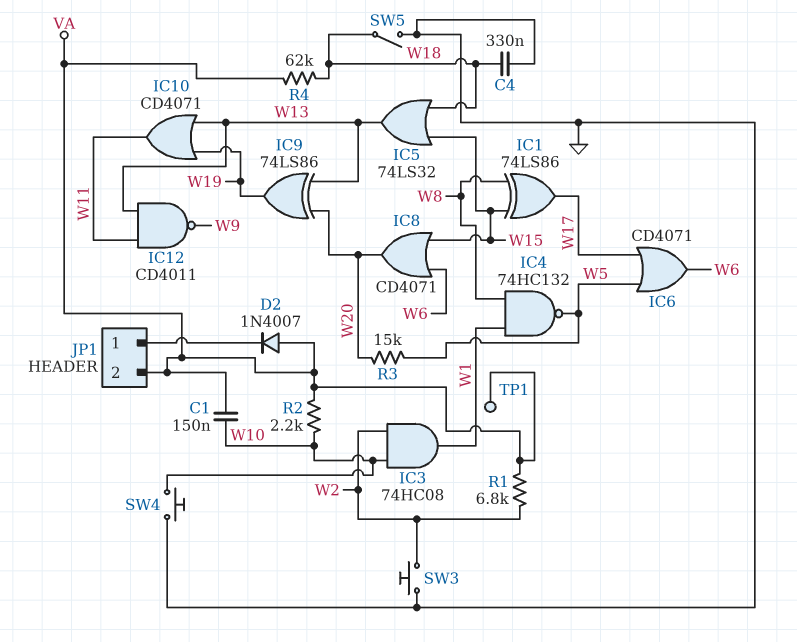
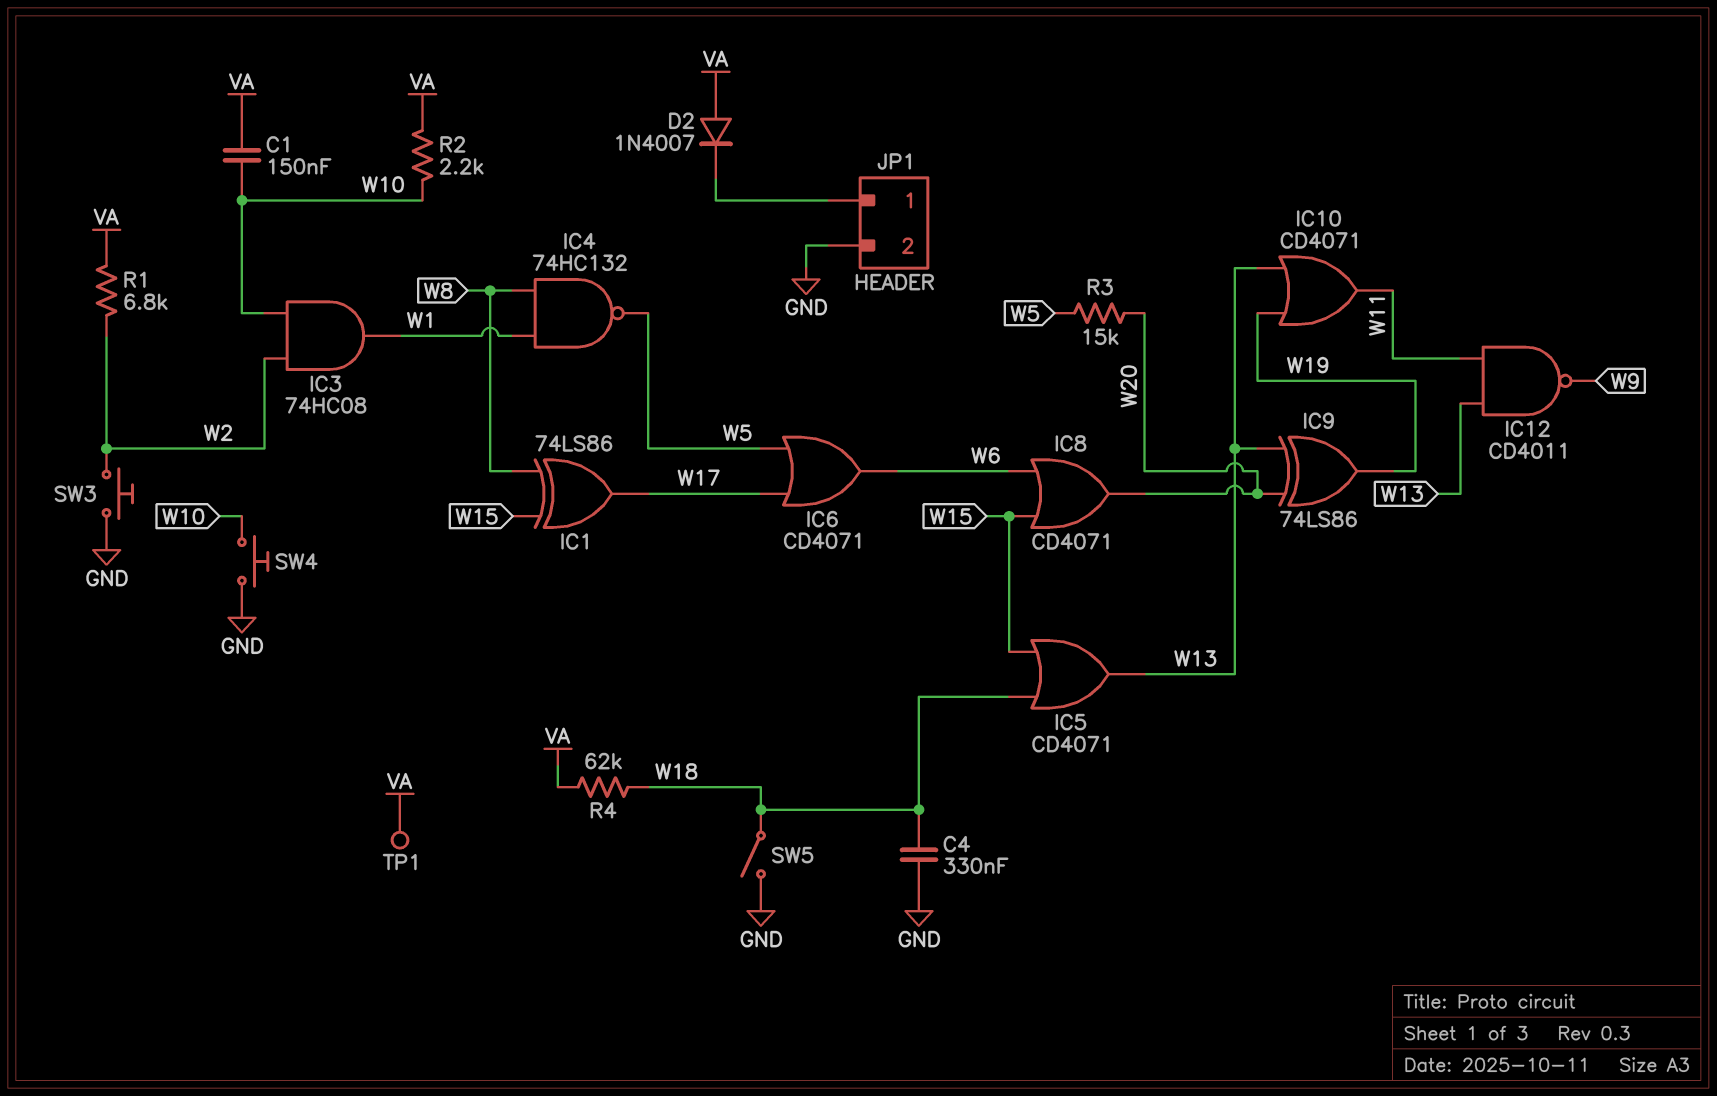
IC5: OR 74LS32 (in W15, in W18, out W13) -> OR CD4071 (in W15, in W18, out W13)
JP1 pin 2: VA -> GND

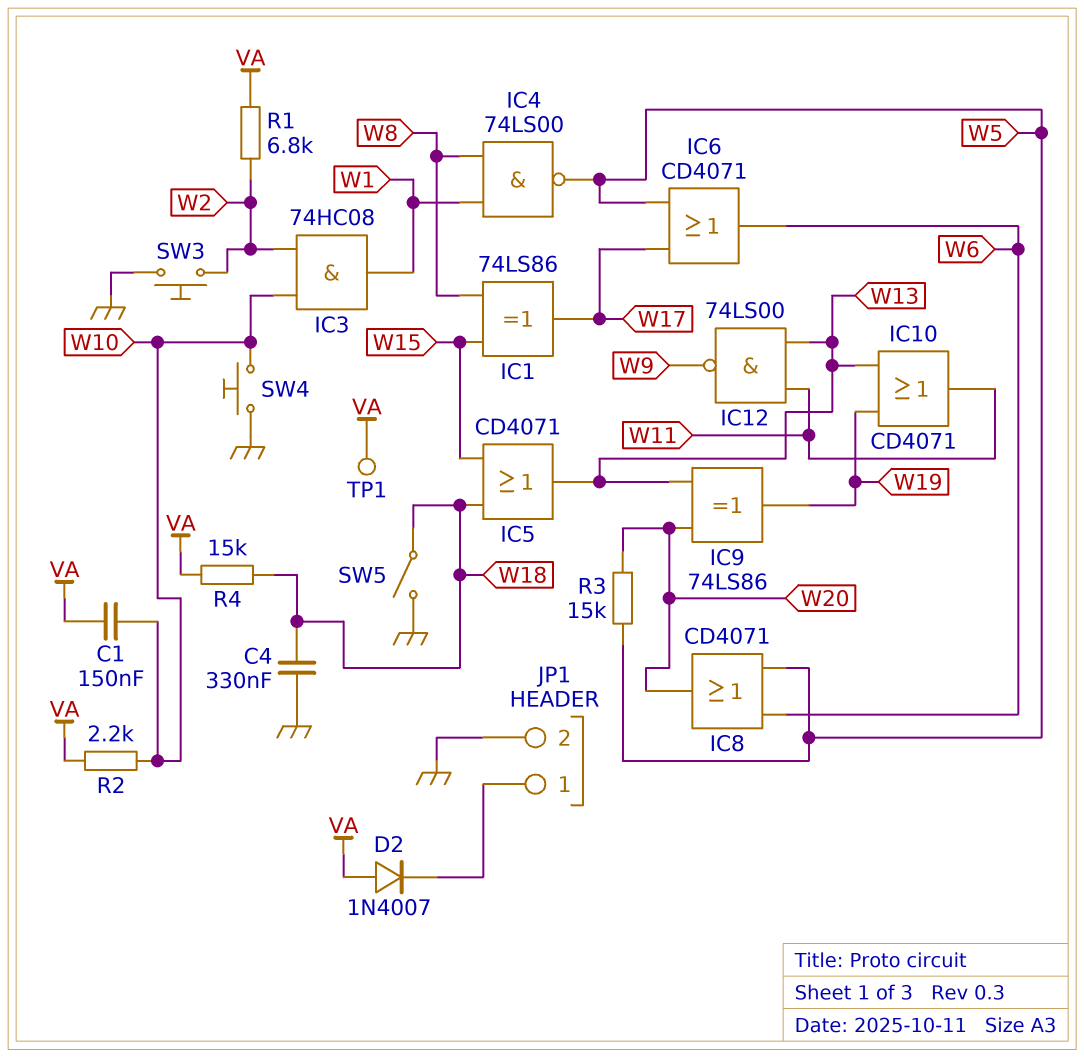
IC4: NAND 74HC132 (in W1, in W8, out W5) -> NAND 74LS00 (in W1, in W8, out W5)
IC8: OR CD4071 (in W6, in W15, out W20) -> OR CD4071 (in W5, in W6, out W20)
IC12: NAND CD4011 (in W11, in W13, out W9) -> NAND 74LS00 (in W11, in W13, out W9)
R4: 62k (VA, W18) -> 15k (VA, W18)

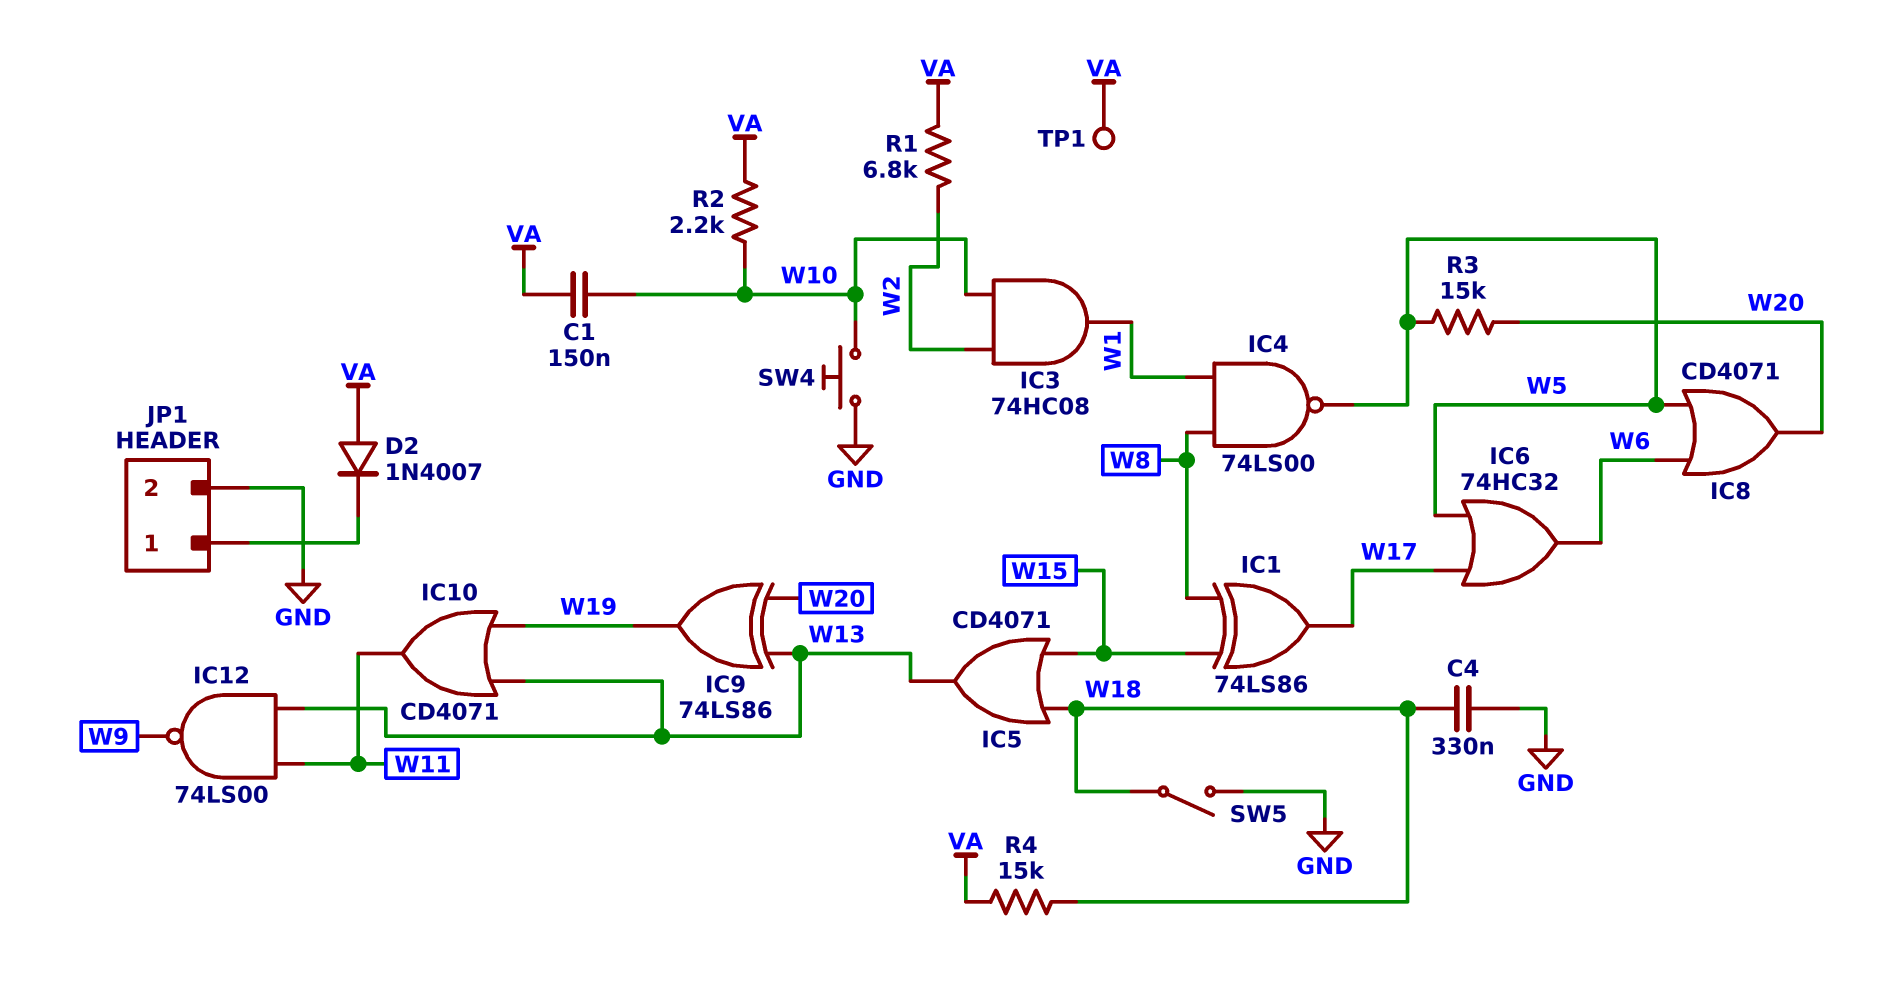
IC6: OR CD4071 (in W5, in W17, out W6) -> OR 74HC32 (in W5, in W17, out W6)
SW3: button (GND, W2) -> none

